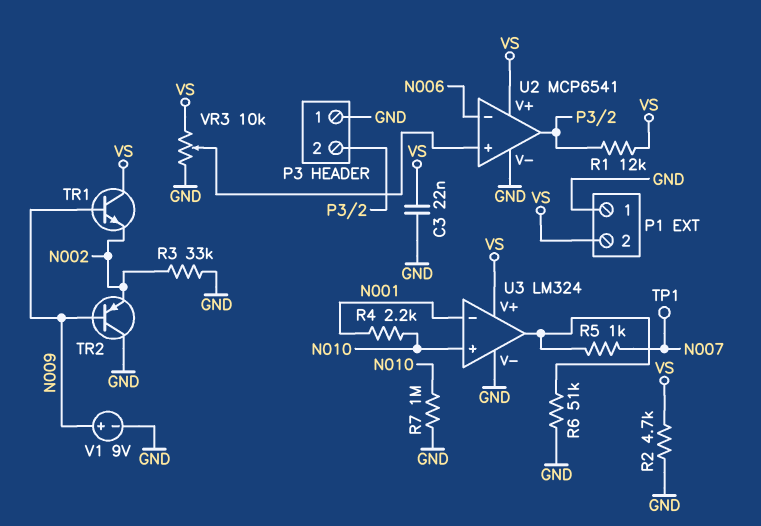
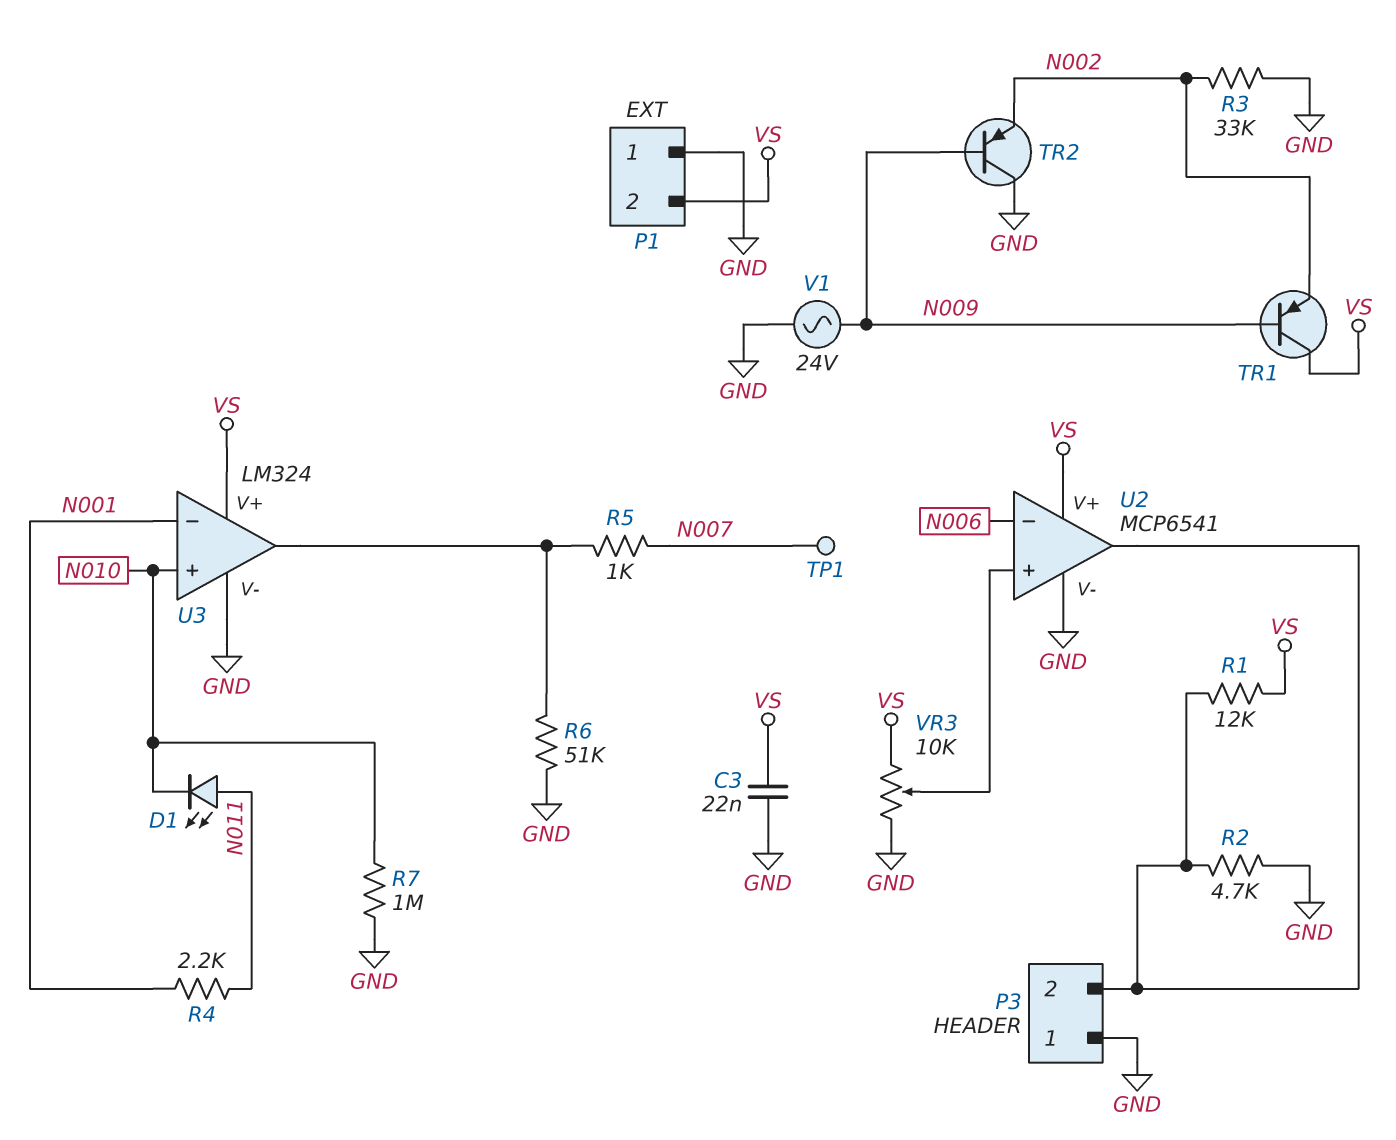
D1: none -> LED (A N011, K N010)
R2: 4.7k (GND, VS) -> 4.7k (GND, P3/2)
R4: 2.2k (N001, N010) -> 2.2k (N001, N011)
TR1: NPN (B N009, C VS, E N002) -> PNP (B N009, C VS, E N002)
V1: 9V (plus N009, minus GND) -> AC 24V (GND, N009)

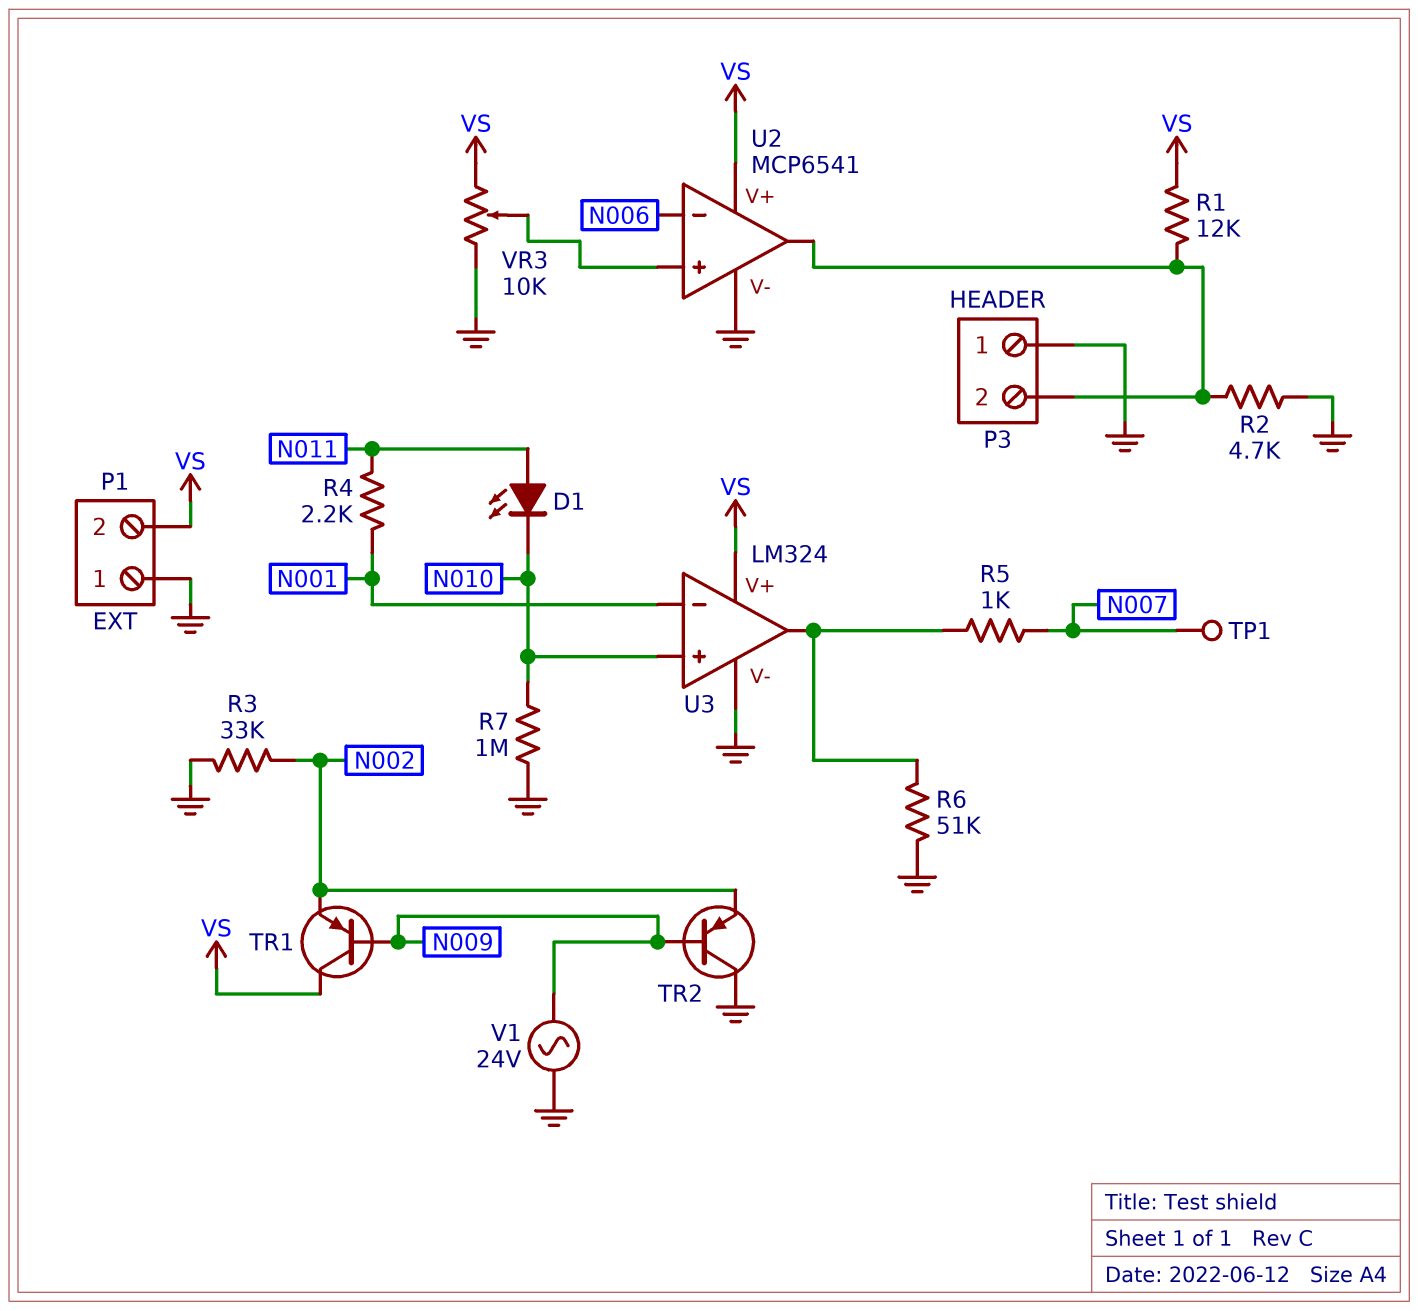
C3: 22nF (GND, VS) -> none

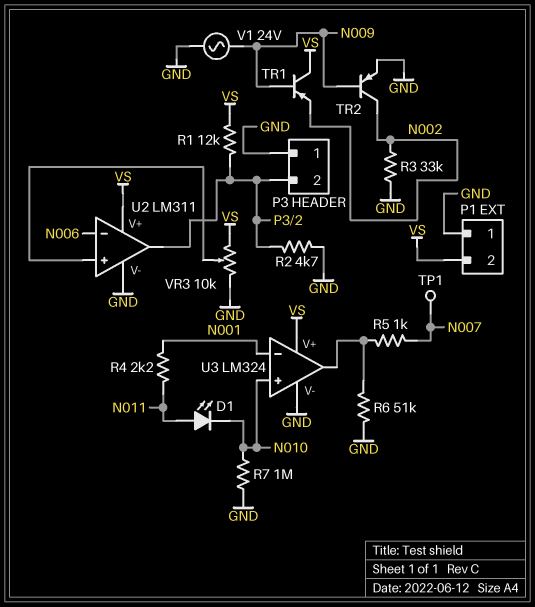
TR2: PNP (B N009, C GND, E N002) -> PNP (B N009, C N002, E GND)
U2: MCP6541 -> LM311

